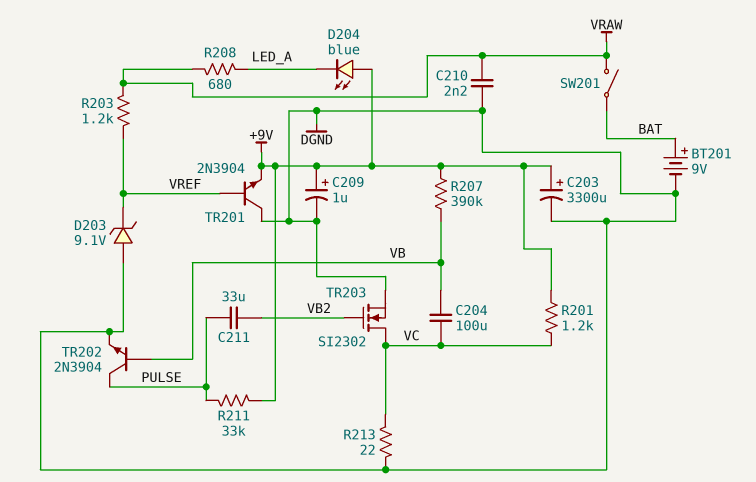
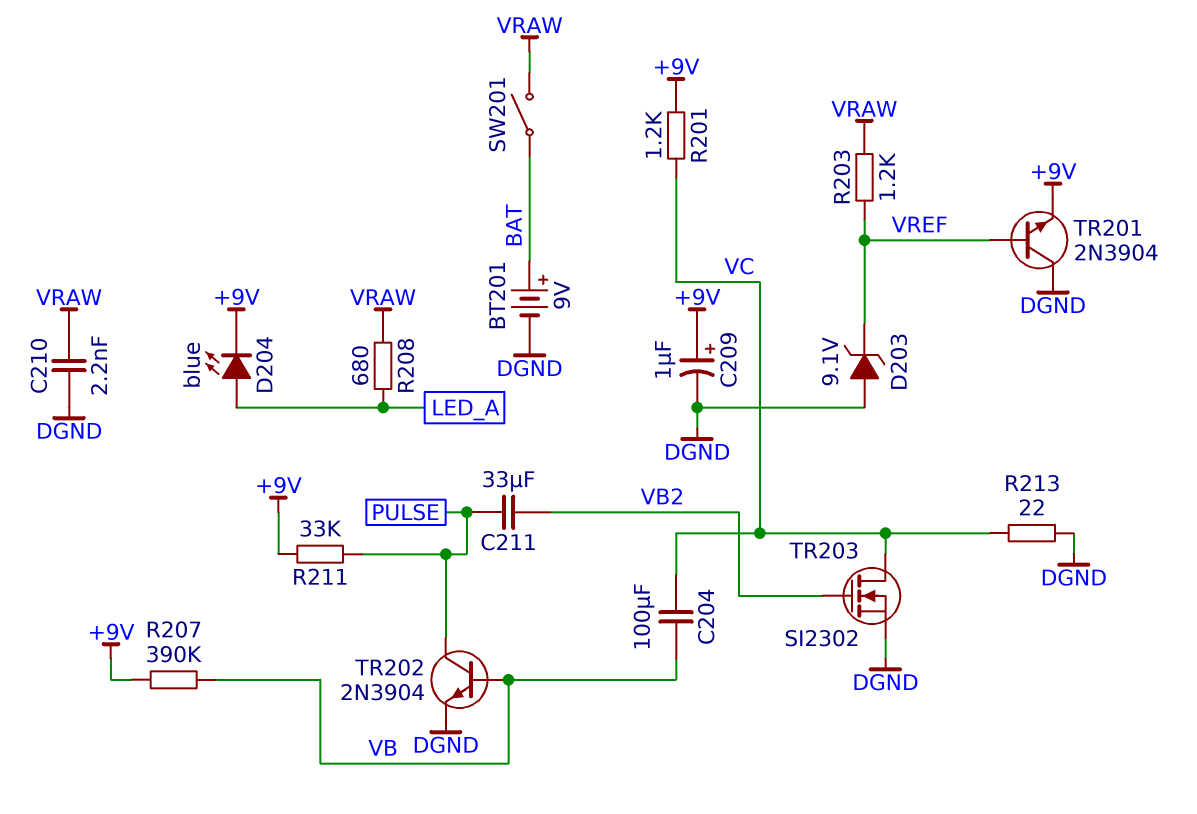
C203: 3300uF (plus +9V, minus DGND) -> none
D204: LED blue (A +9V, K LED_A) -> LED blue (A LED_A, K +9V)

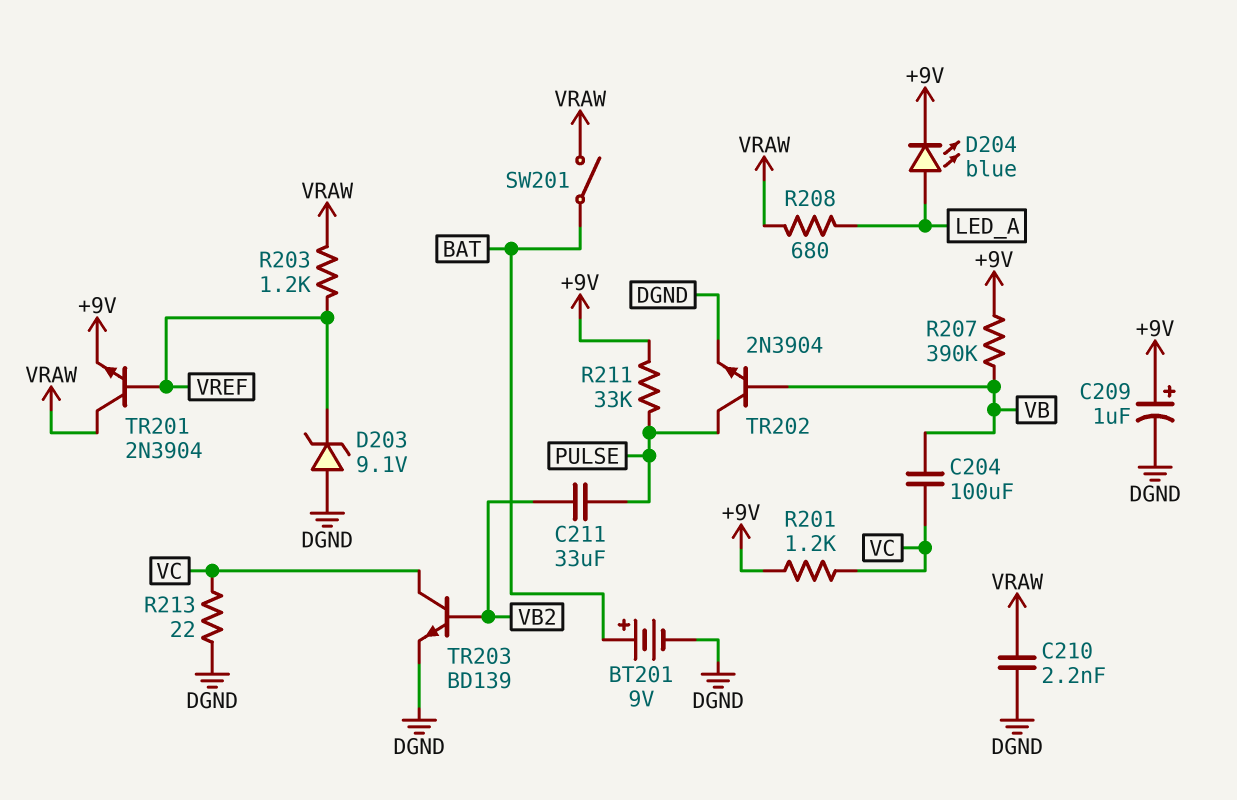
TR201: NPN 2N3904 (B VREF, C DGND, E +9V) -> NPN 2N3904 (B VREF, C VRAW, E +9V)
TR203: NMOS SI2302 (G VB2, D VC, S DGND) -> NPN BD139 (B VB2, C VC, E DGND)

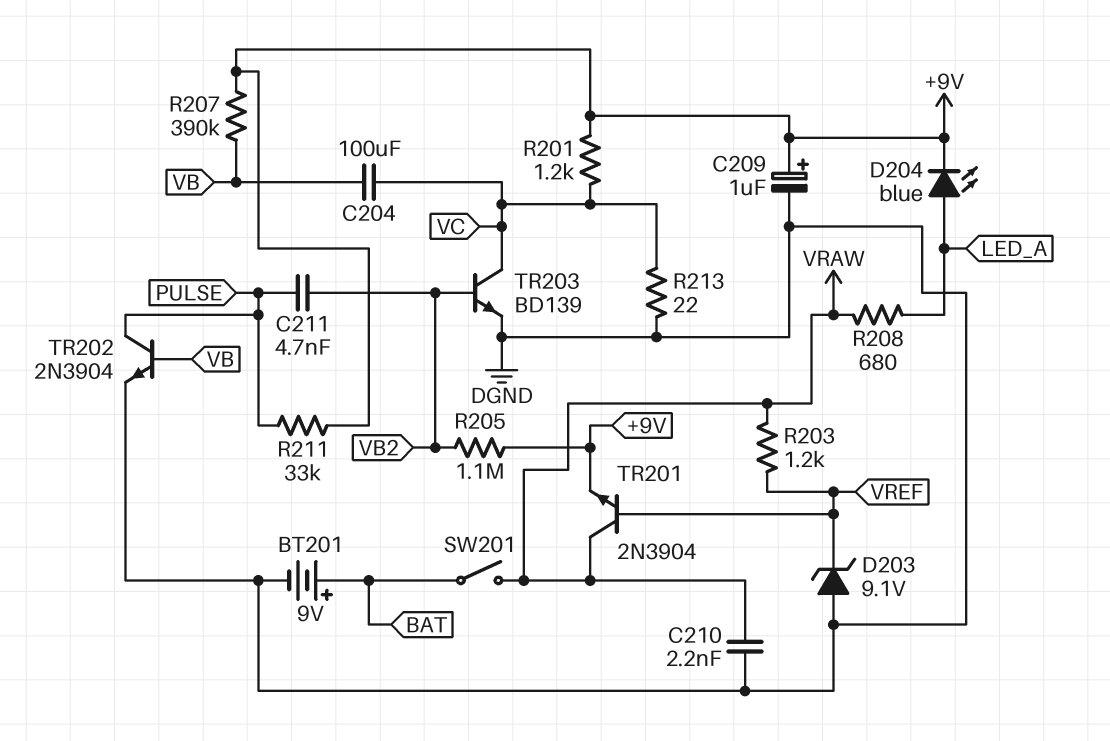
C211: 33uF (PULSE, VB2) -> 4.7nF (PULSE, VB2)
R205: none -> 1.1M (+9V, VB2)

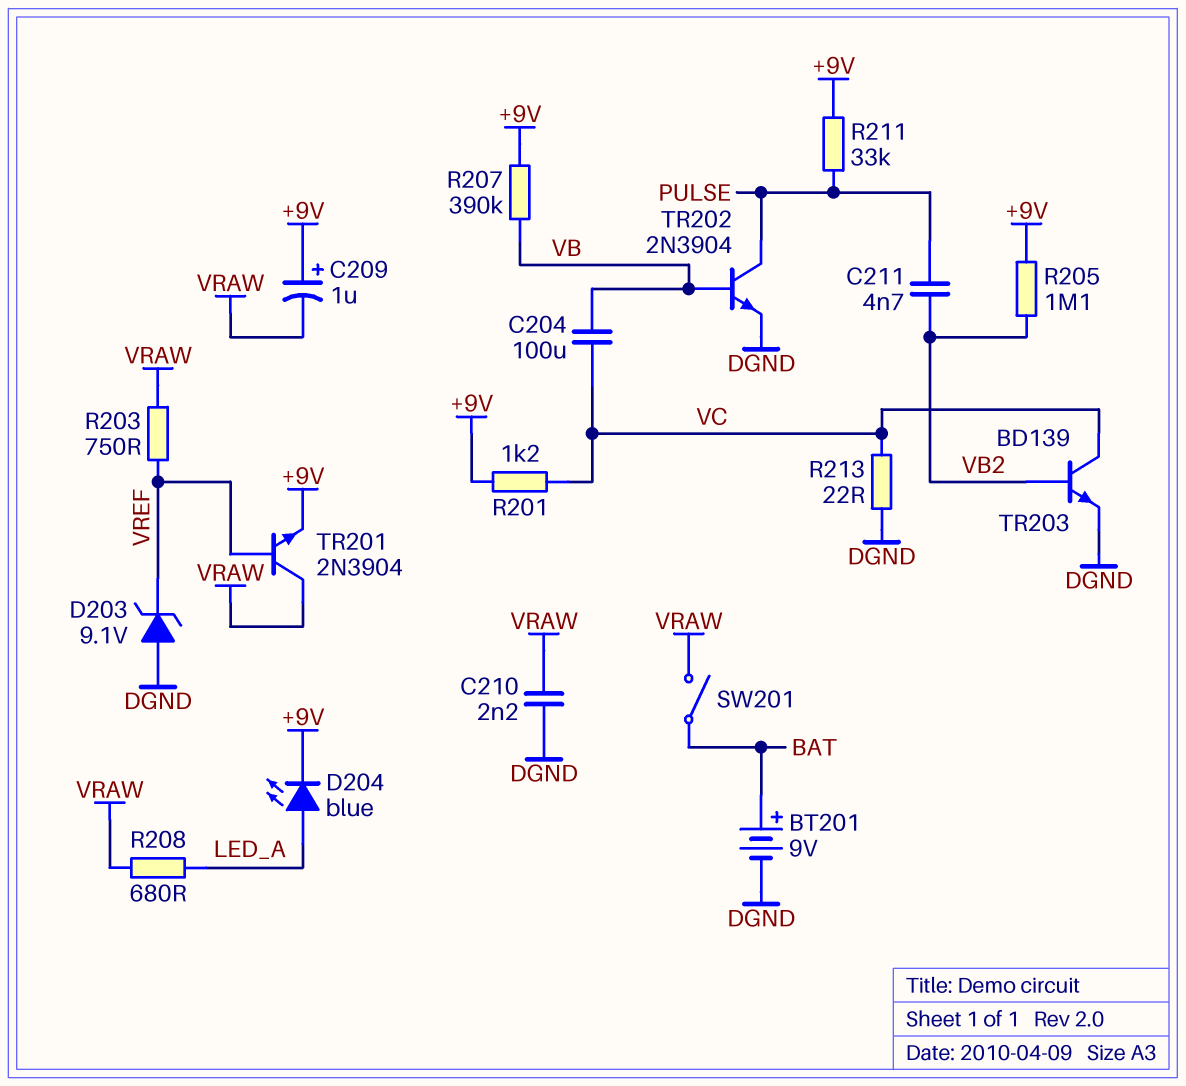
C209: 1uF (plus +9V, minus DGND) -> 1uF (plus +9V, minus VRAW)
R203: 1.2k (VRAW, VREF) -> 750 (VRAW, VREF)

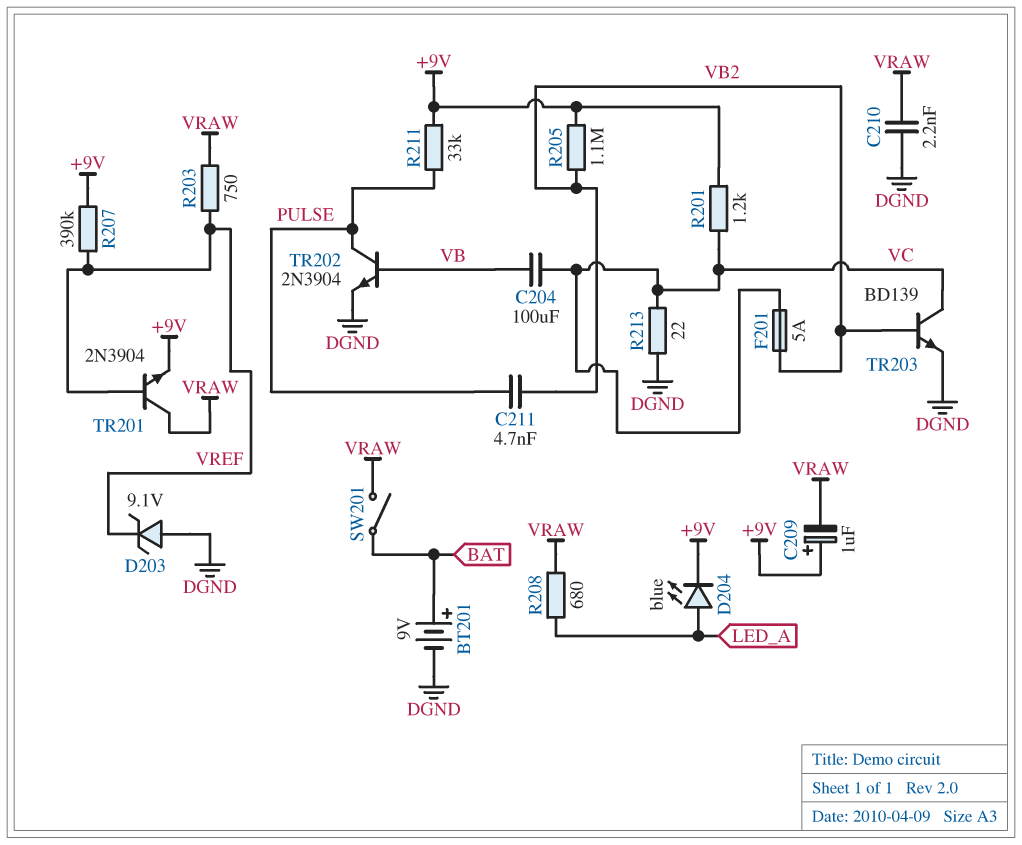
F201: none -> 5A (VB2, VC)
R207: 390k (+9V, VB) -> 390k (+9V, VREF)

